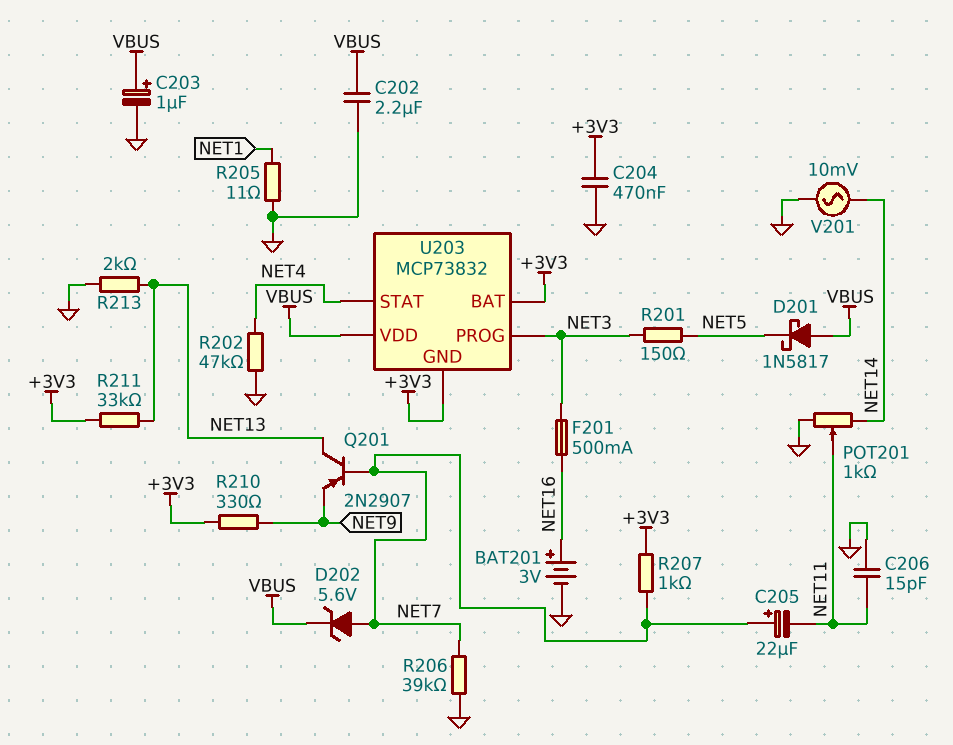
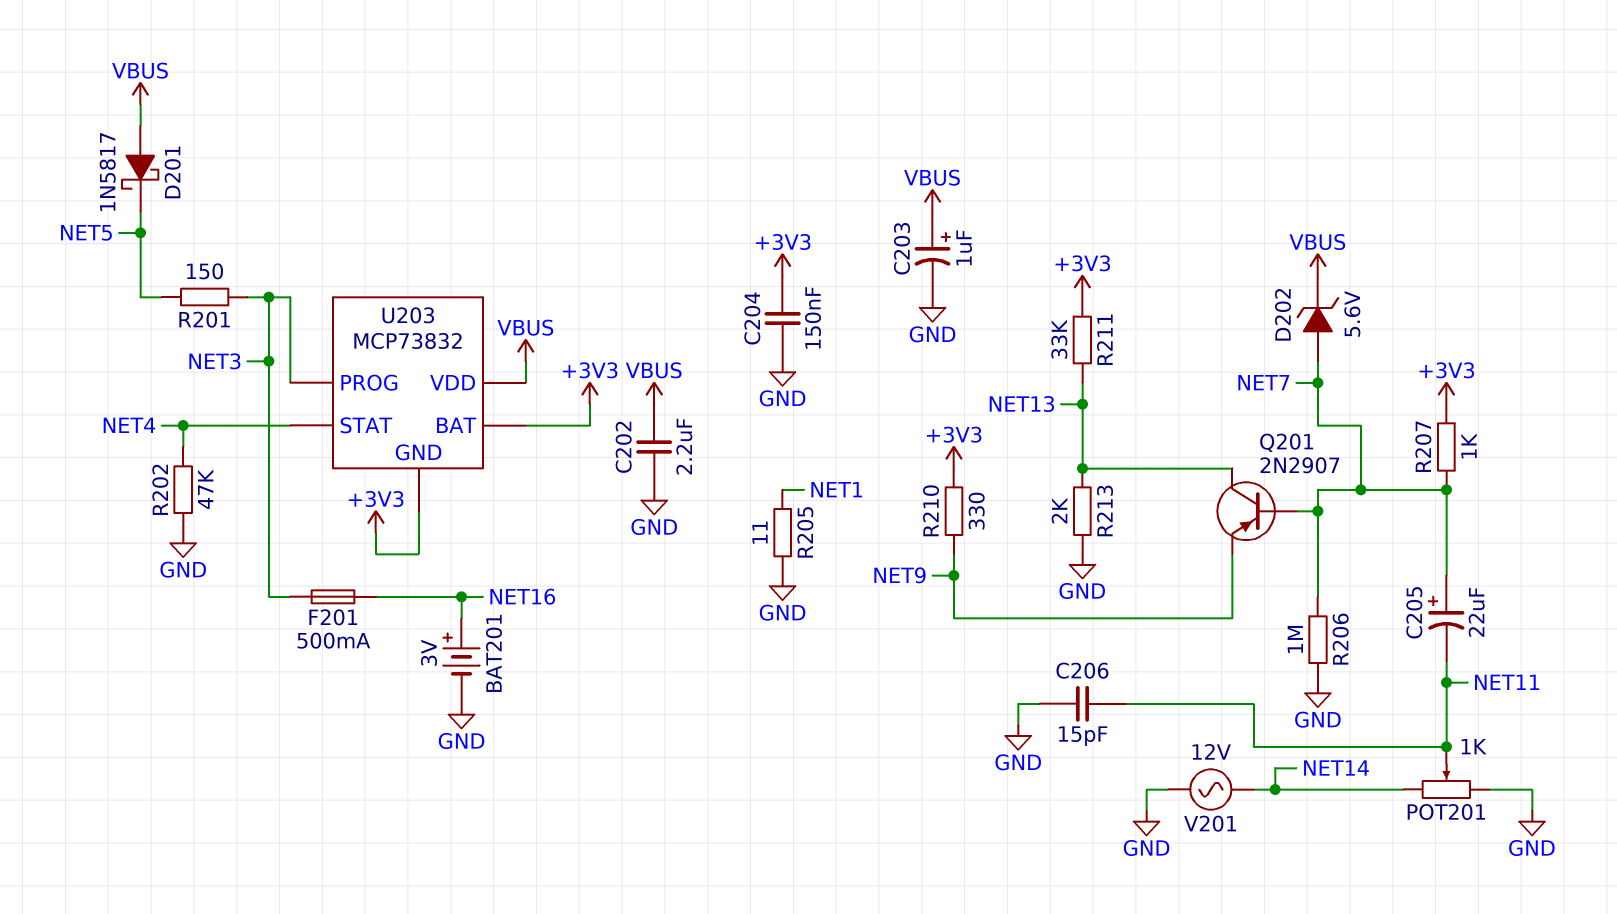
C204: 470nF (+3V3, GND) -> 150nF (+3V3, GND)
R206: 39k (GND, NET7) -> 1M (GND, NET7)
V201: AC 10mV (GND, NET14) -> AC 12V (GND, NET14)

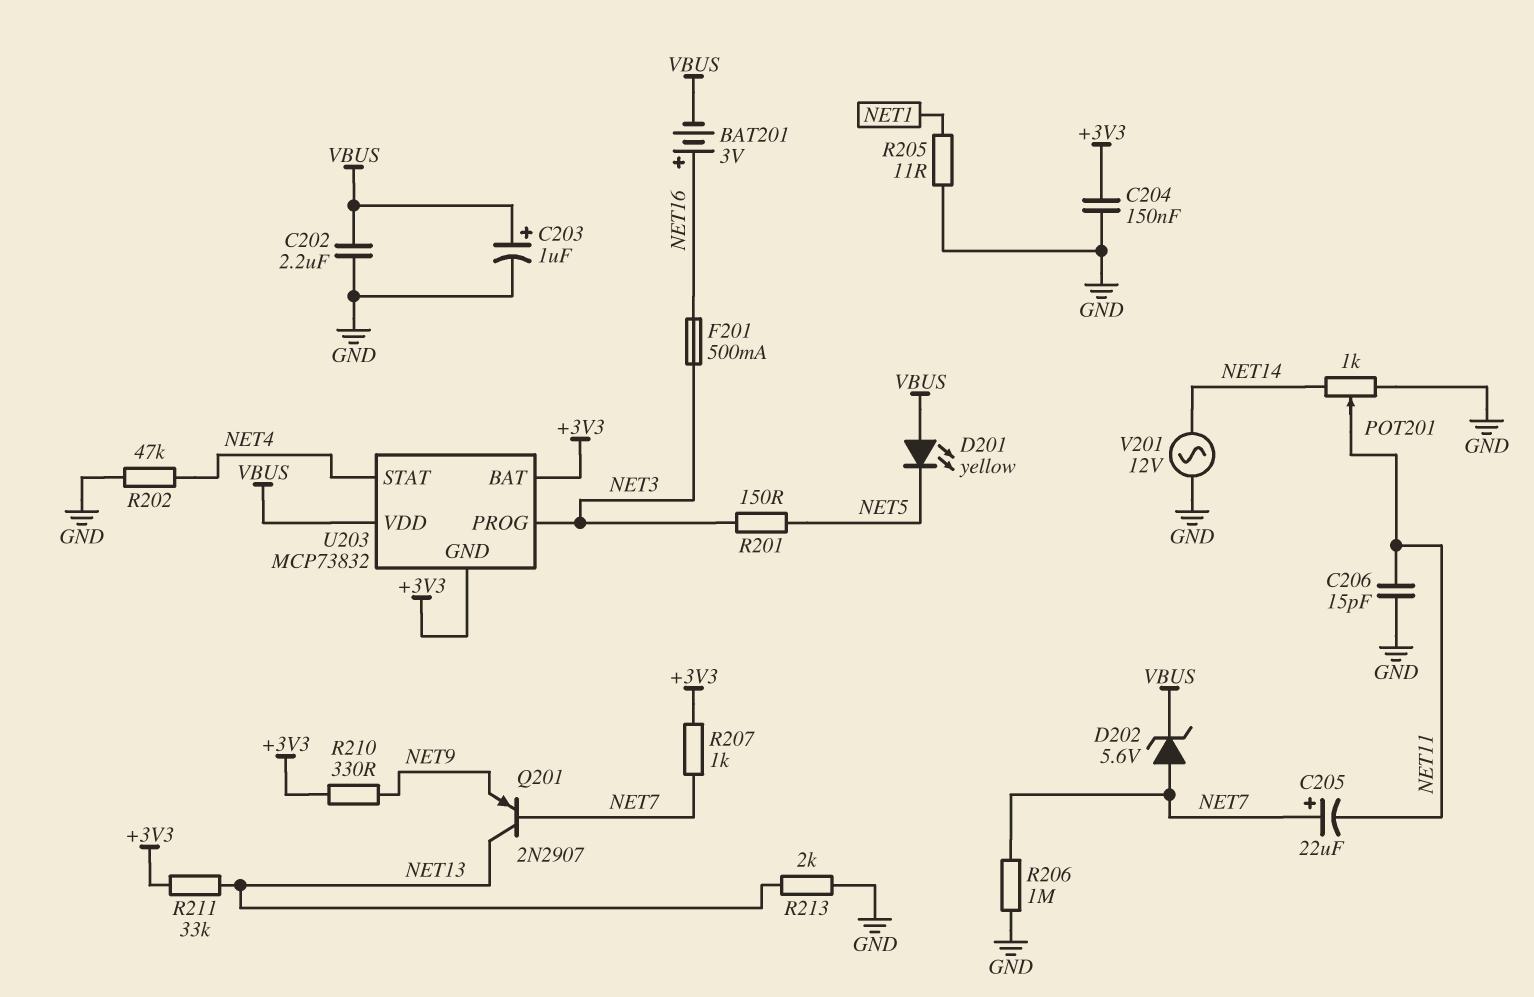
BAT201: 3V (plus NET16, minus GND) -> 3V (plus NET16, minus VBUS)
D201: schottky 1N5817 (A VBUS, K NET5) -> LED yellow (A VBUS, K NET5)

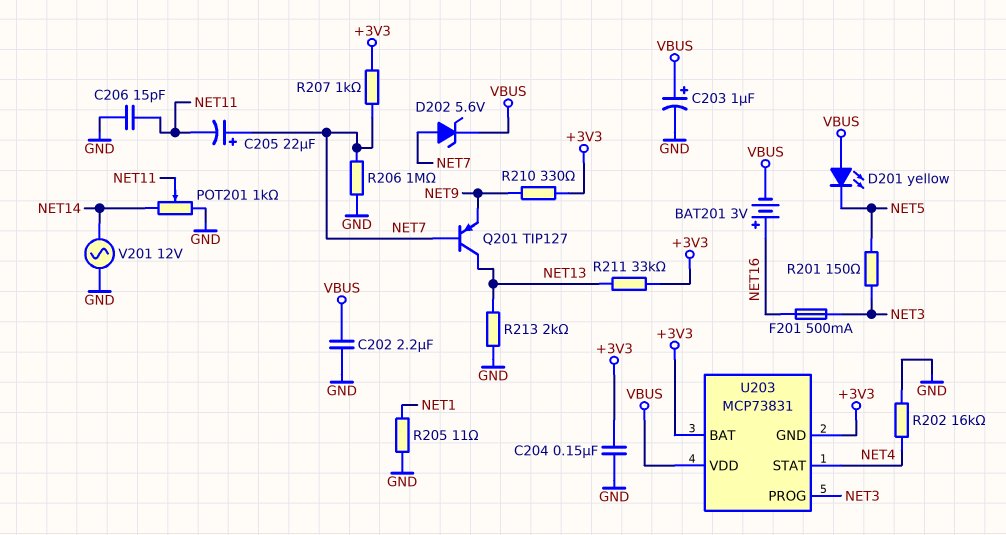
Q201: PNP 2N2907 (B NET7, C NET13, E NET9) -> PNP TIP127 (B NET7, C NET13, E NET9)
R202: 47k (GND, NET4) -> 16k (GND, NET4)
U203: MCP73832 -> MCP73831

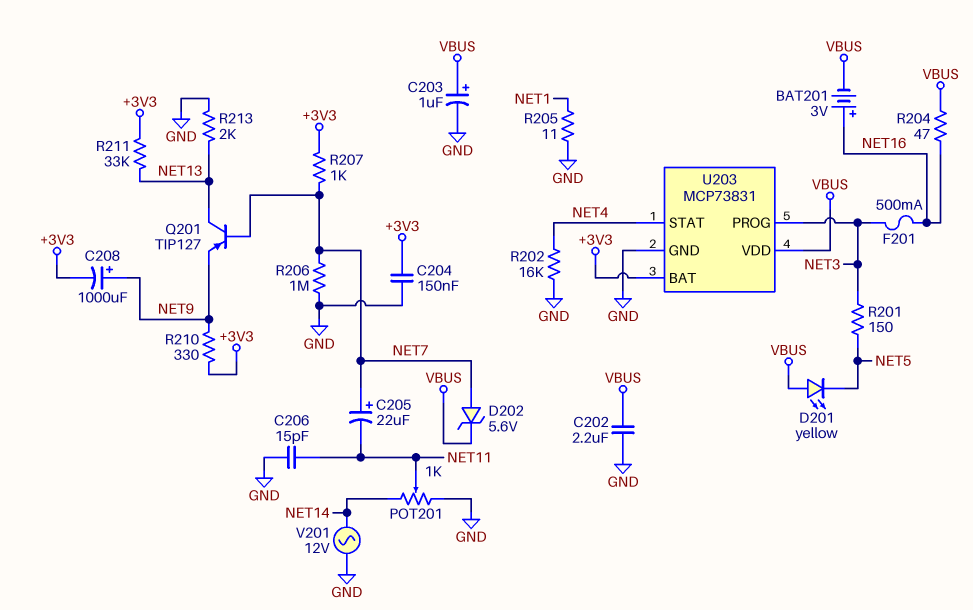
C208: none -> 1000uF (plus NET9, minus +3V3)
R204: none -> 47 (NET16, VBUS)
U203 pin GND: +3V3 -> GND

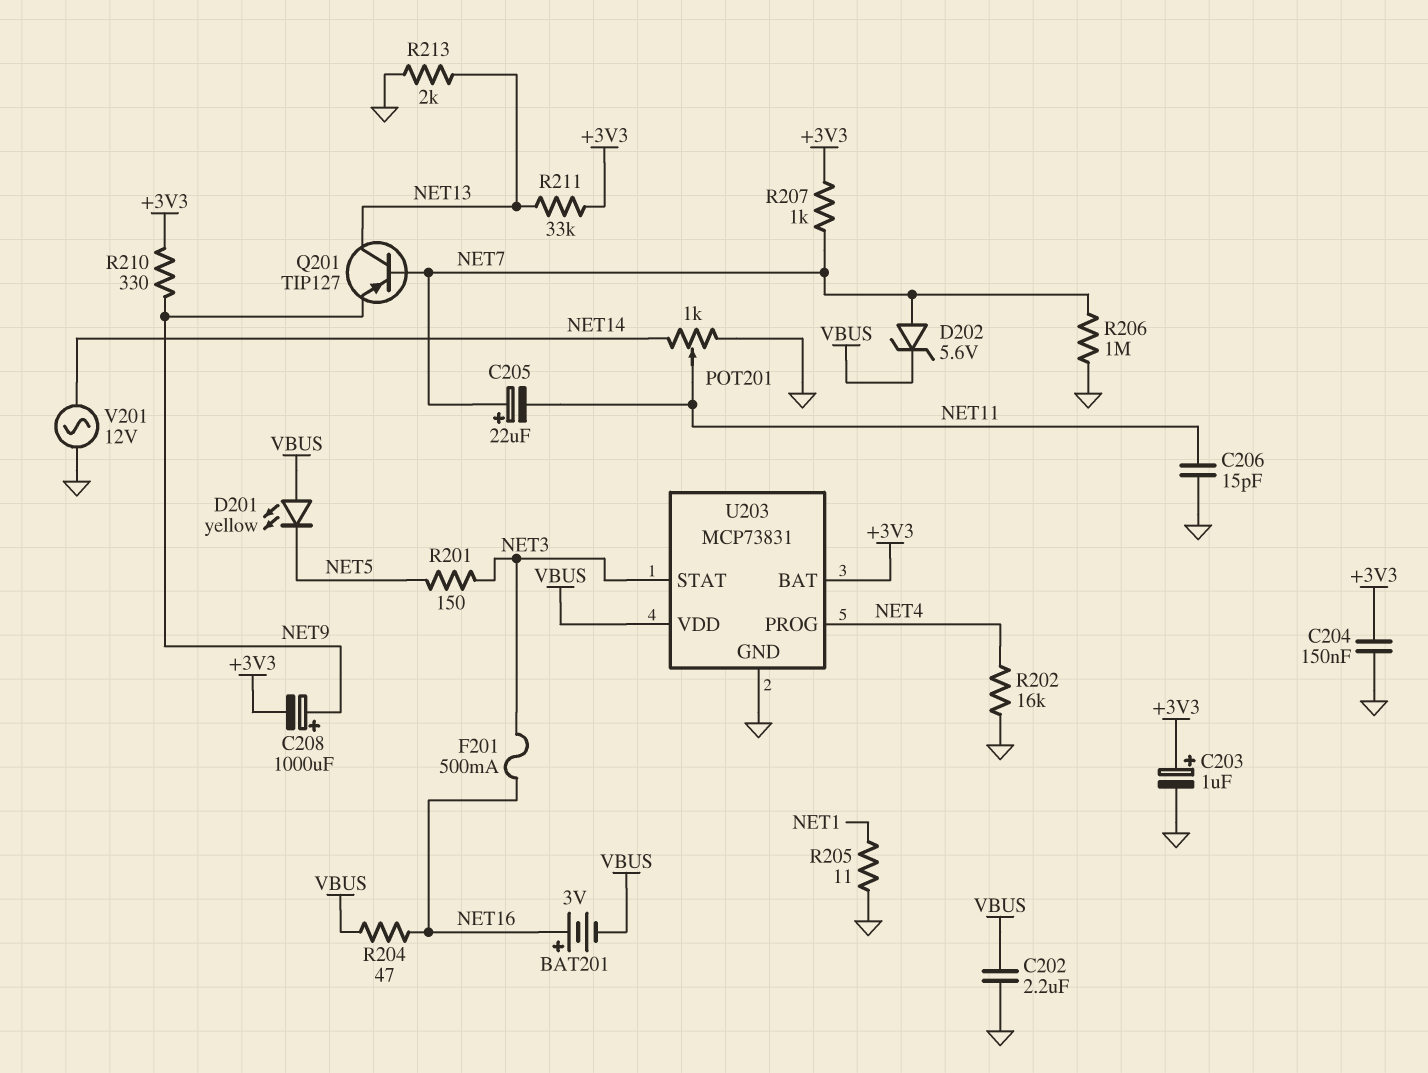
C203: 1uF (plus VBUS, minus GND) -> 1uF (plus +3V3, minus GND)
U203 pin PROG: NET3 -> NET4
U203 pin STAT: NET4 -> NET3

